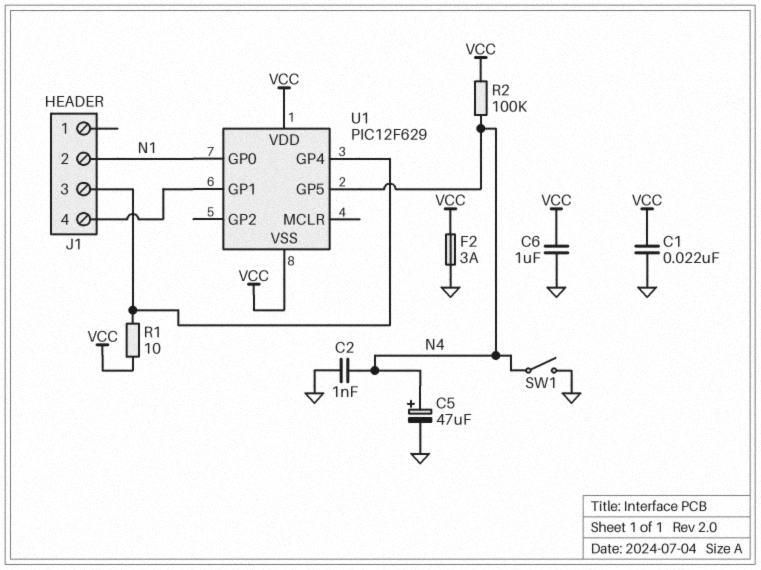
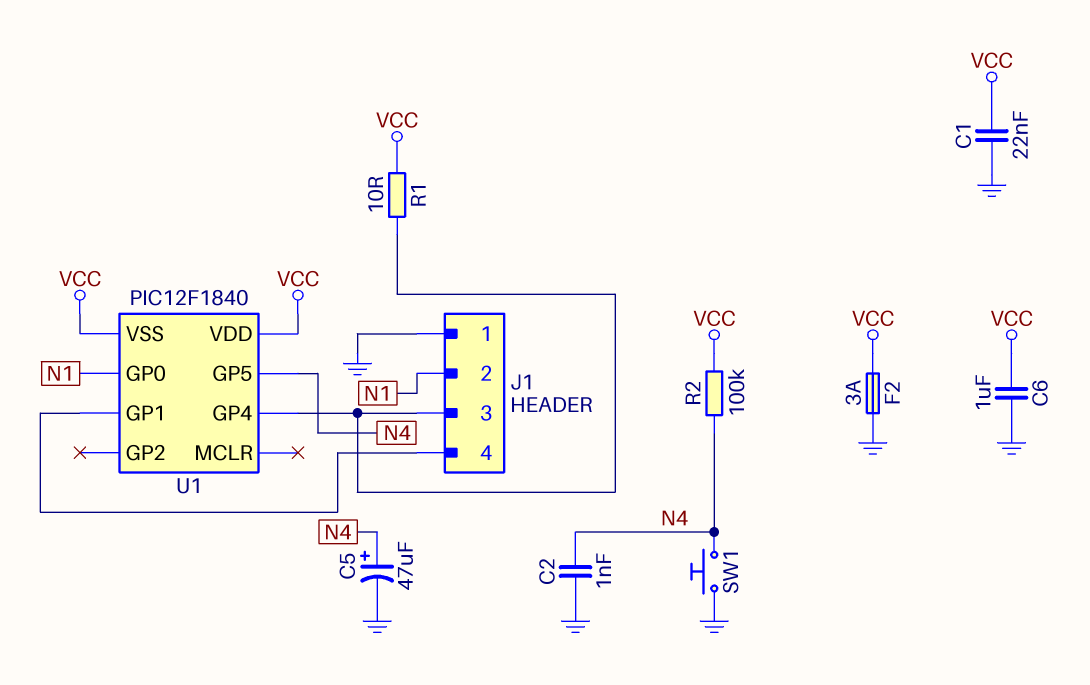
J1 pin 1: none -> GND
SW1: switch (GND, N4) -> button (GND, N4)
U1: PIC12F629 -> PIC12F1840

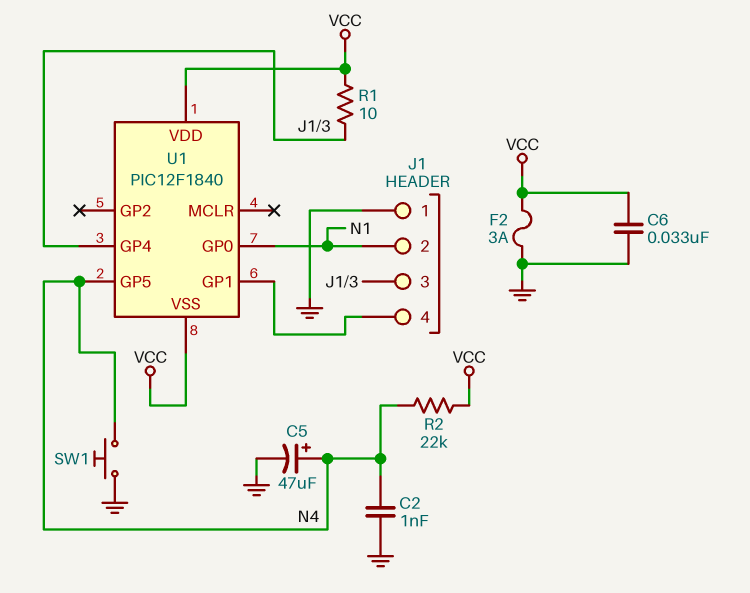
C1: 22nF (GND, VCC) -> none
C6: 1uF (GND, VCC) -> 33nF (GND, VCC)
R2: 100k (N4, VCC) -> 22k (N4, VCC)

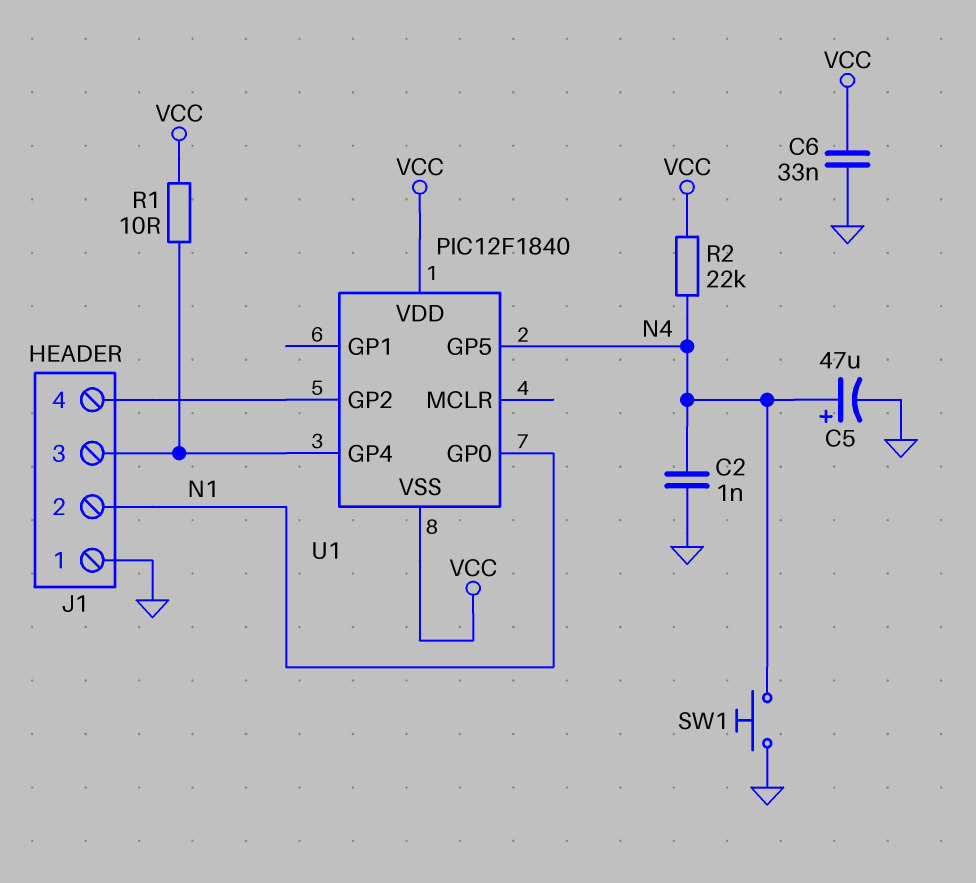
F2: 3A (GND, VCC) -> none
U1 pin GP1: J1/4 -> none
U1 pin GP2: none -> J1/4

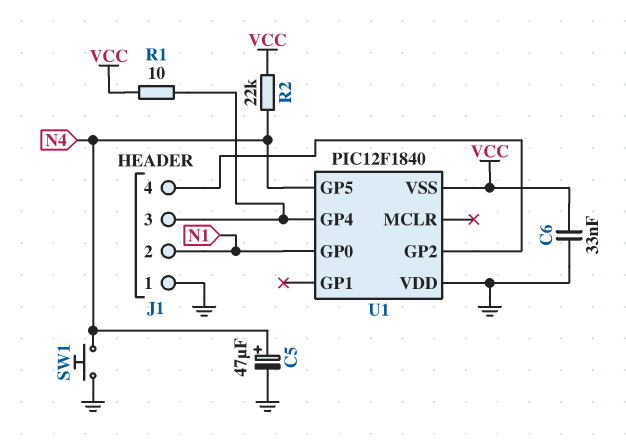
C2: 1nF (GND, N4) -> none
U1 pin VDD: VCC -> GND

